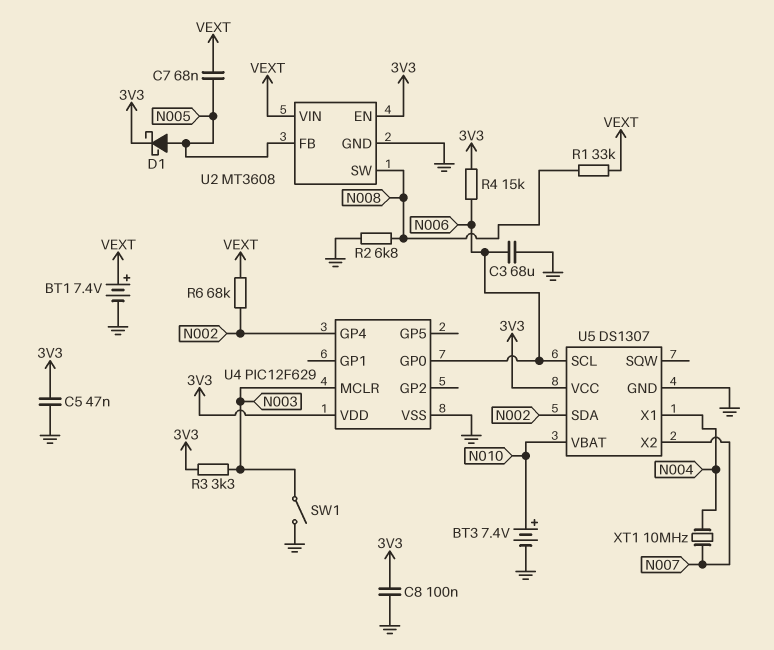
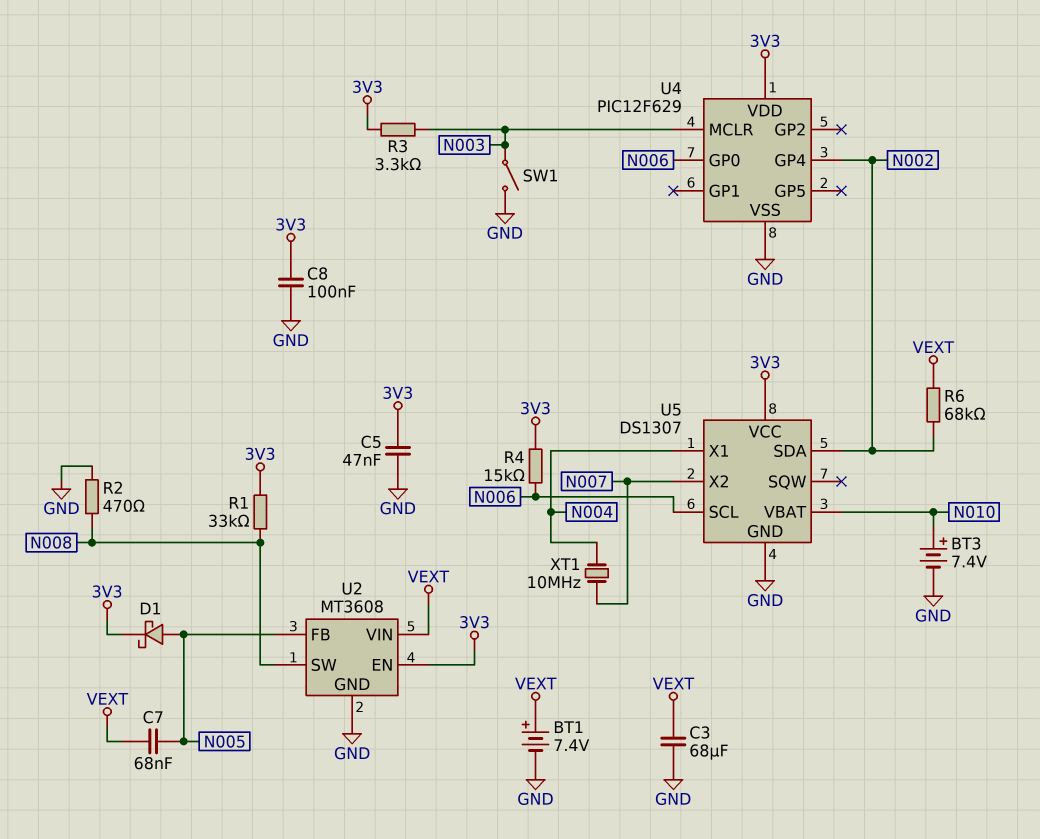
C3: 68uF (GND, N006) -> 68uF (GND, VEXT)
R1: 33k (N008, VEXT) -> 33k (3V3, N008)
R2: 6.8k (GND, N008) -> 470 (GND, N008)

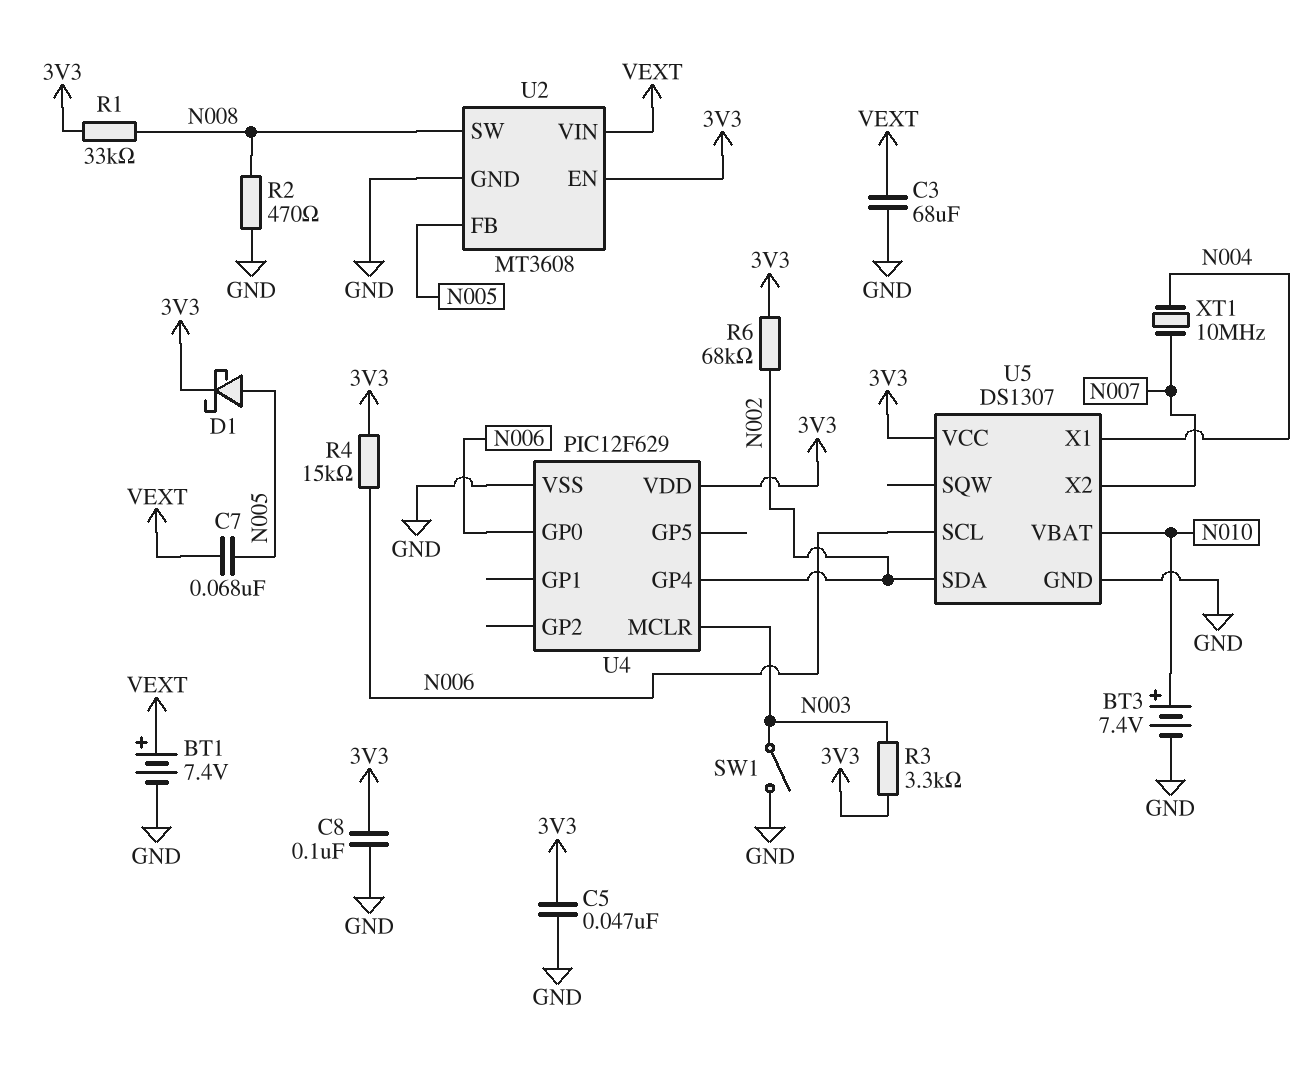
R6: 68k (N002, VEXT) -> 68k (3V3, N002)

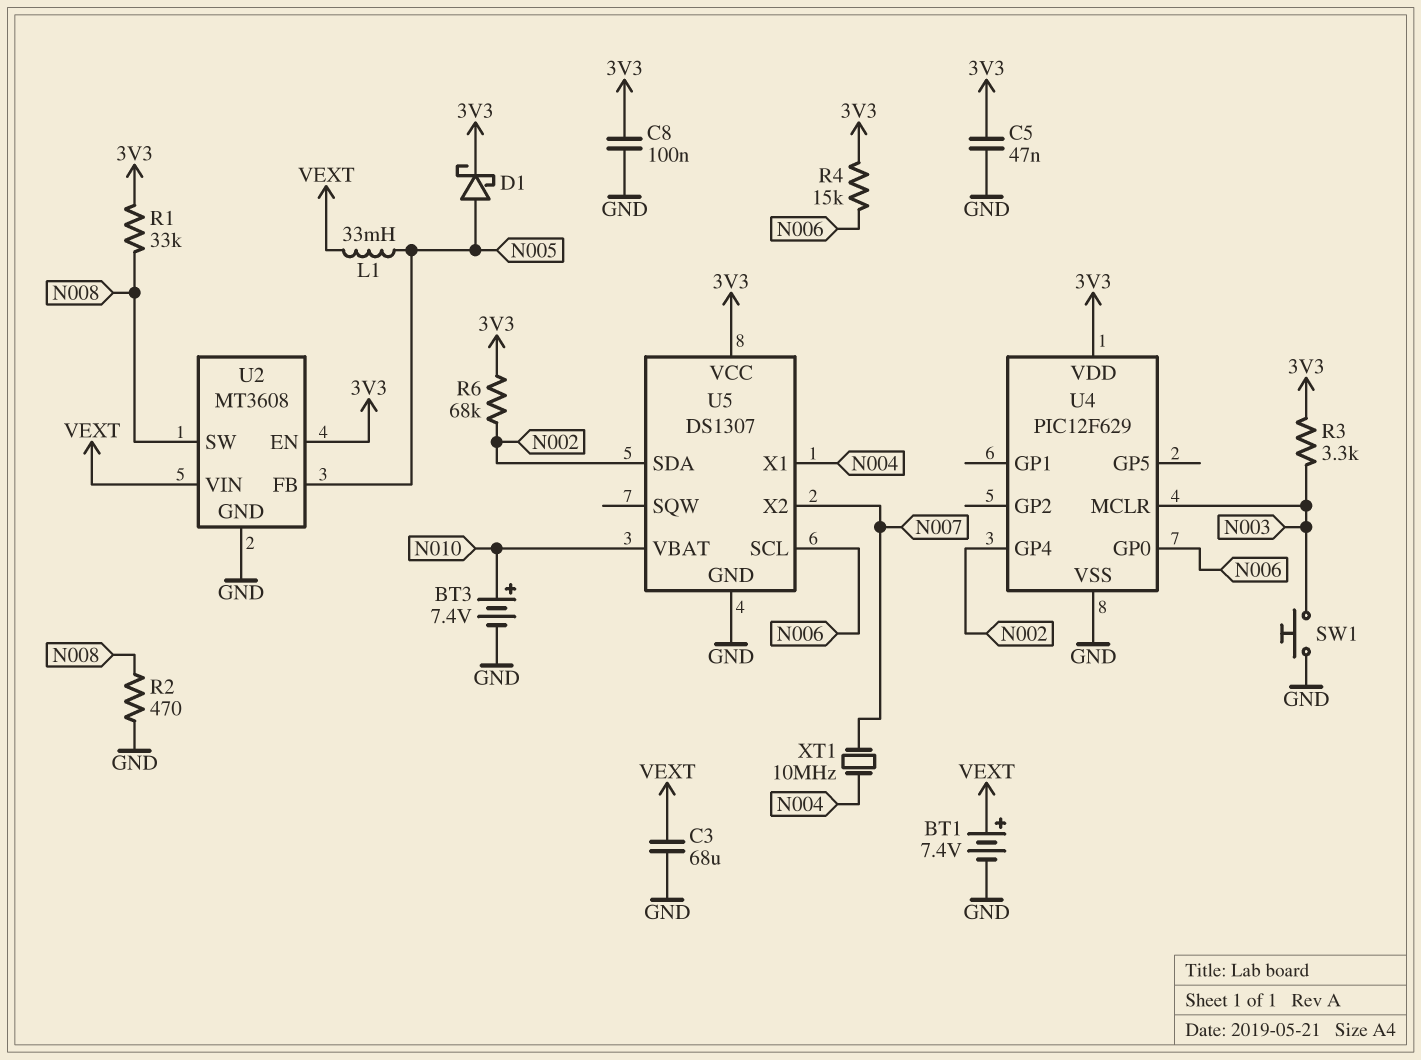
C7: 68nF (N005, VEXT) -> none
L1: none -> 33mH (N005, VEXT)
SW1: switch (GND, N003) -> button (GND, N003)

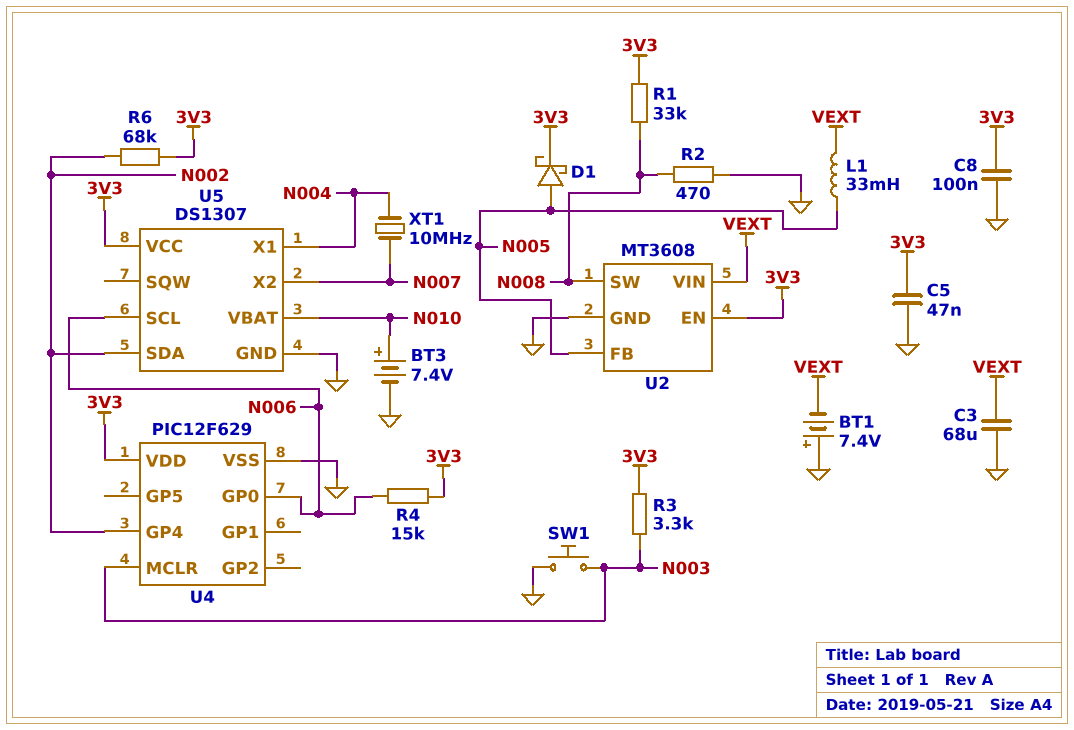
BT1: 7.4V (plus VEXT, minus GND) -> 7.4V (plus GND, minus VEXT)

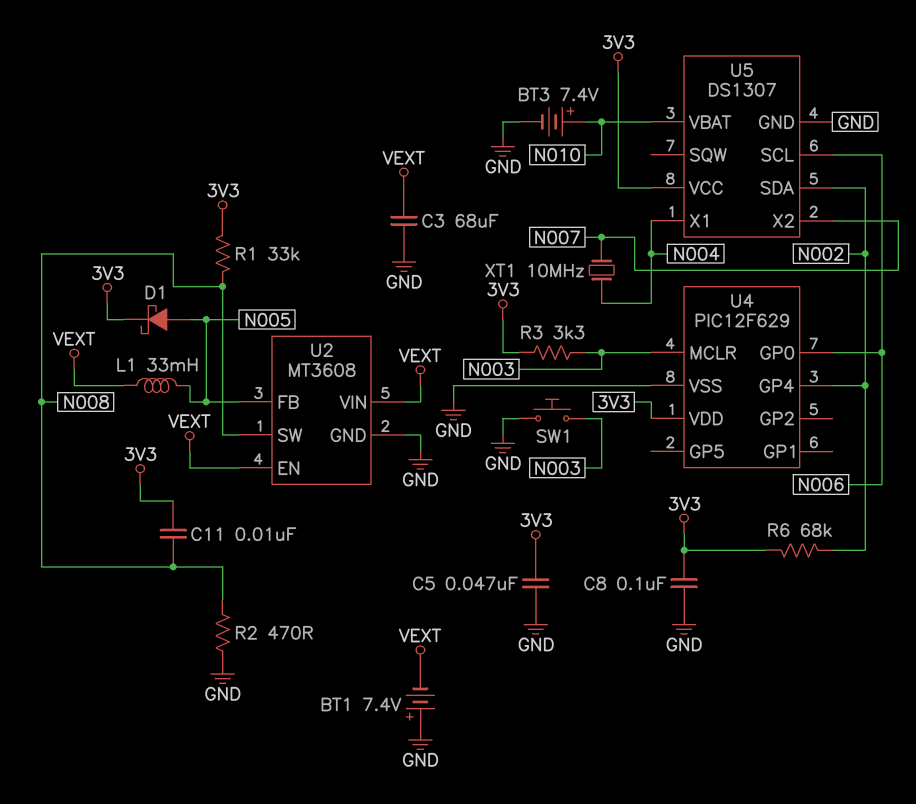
C11: none -> 10nF (3V3, N008)
R4: 15k (3V3, N006) -> none
U2 pin EN: 3V3 -> VEXT

